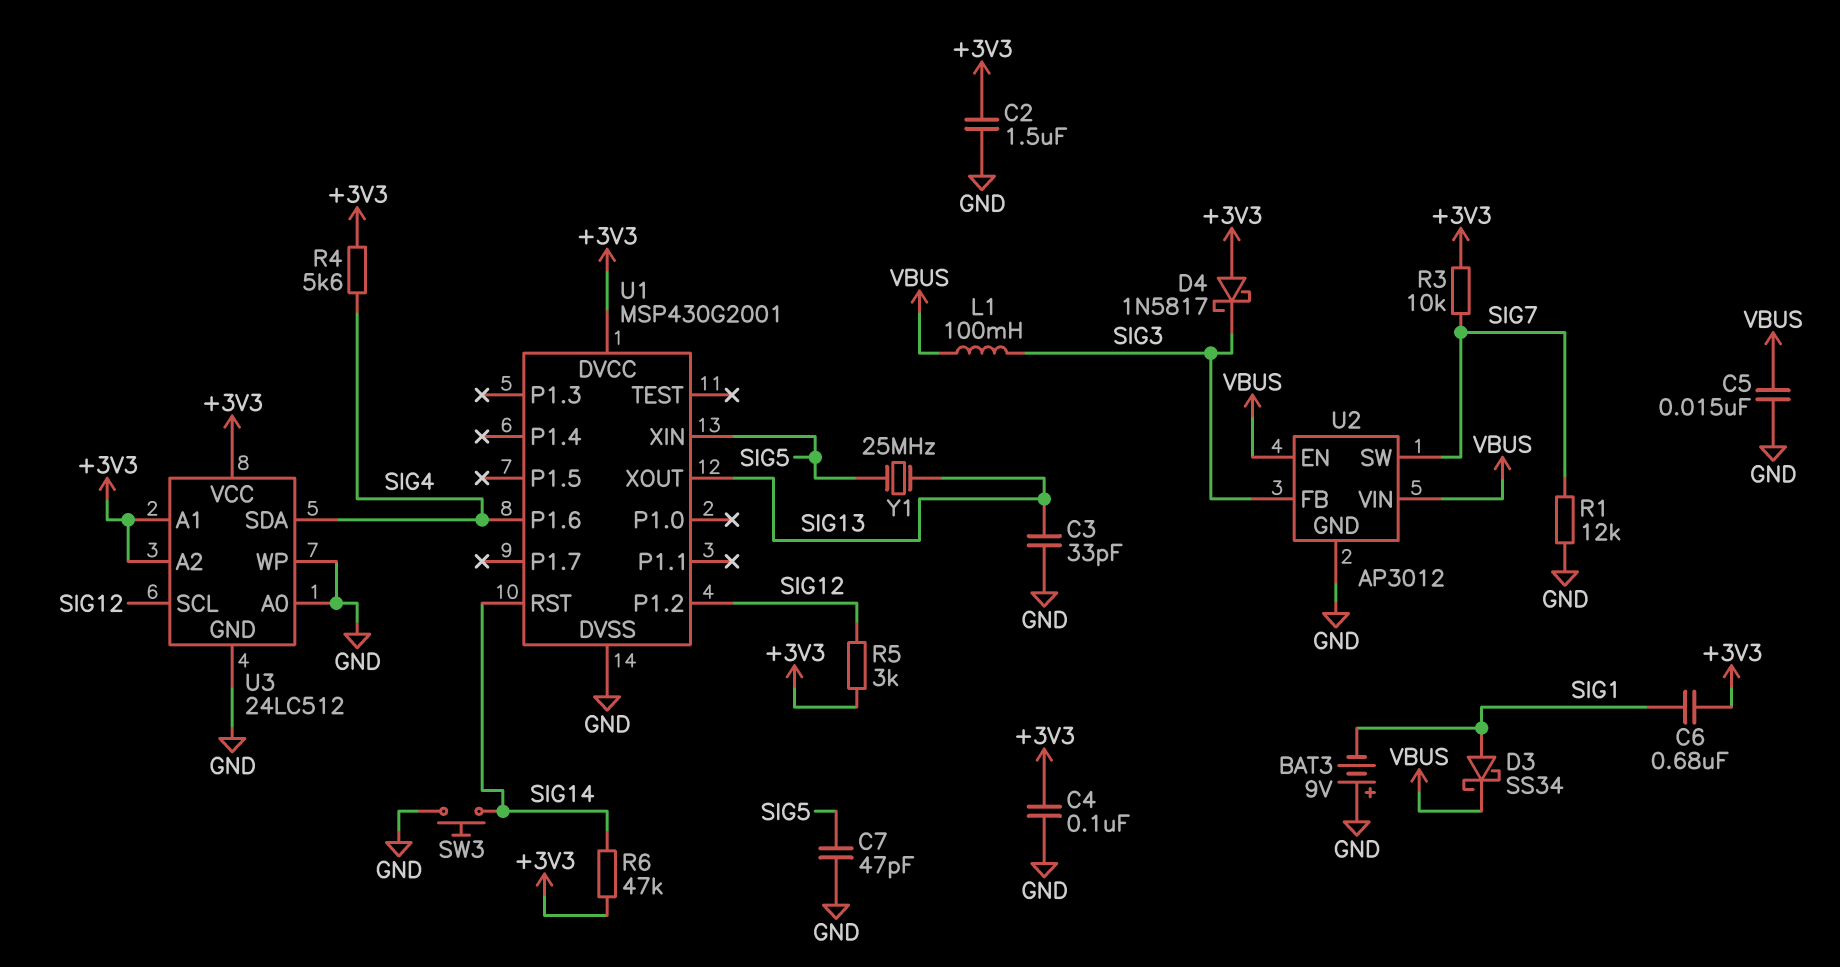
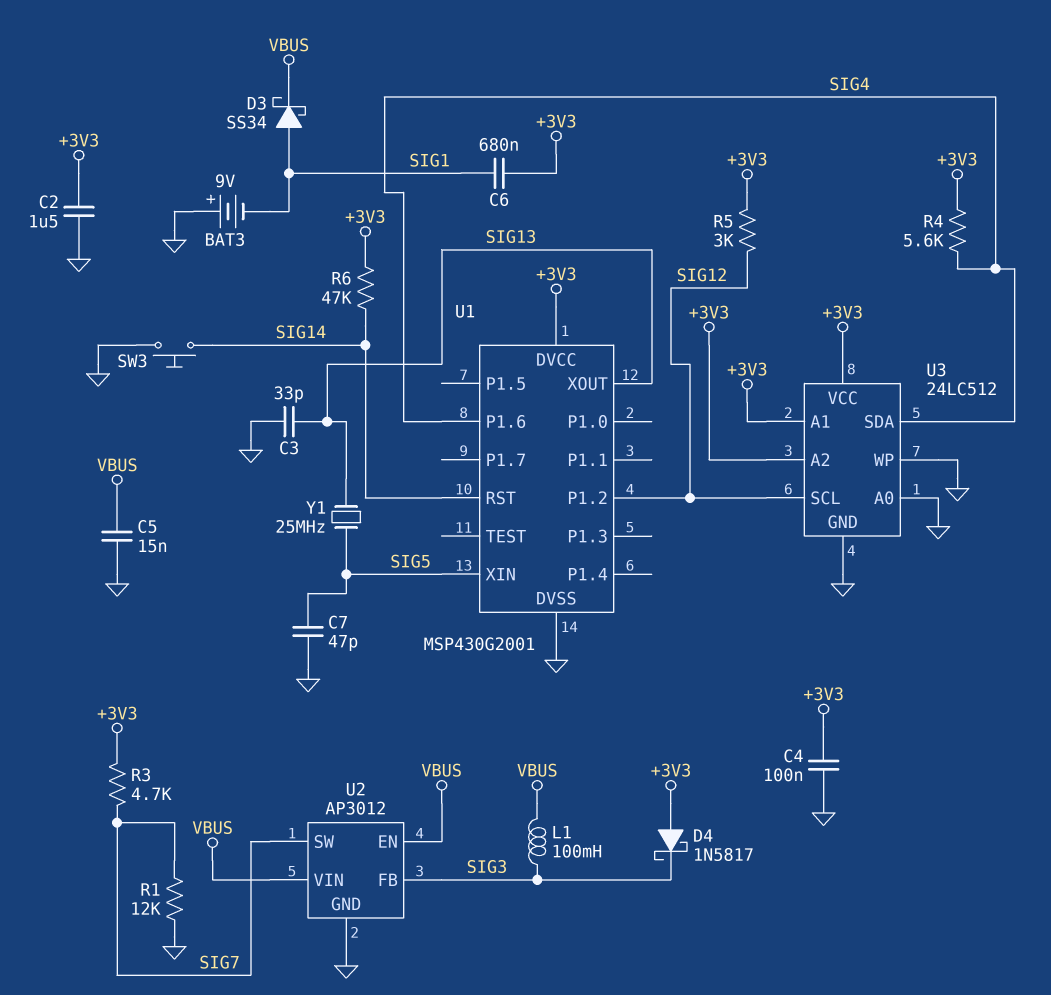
R3: 10k (+3V3, SIG7) -> 4.7k (+3V3, SIG7)

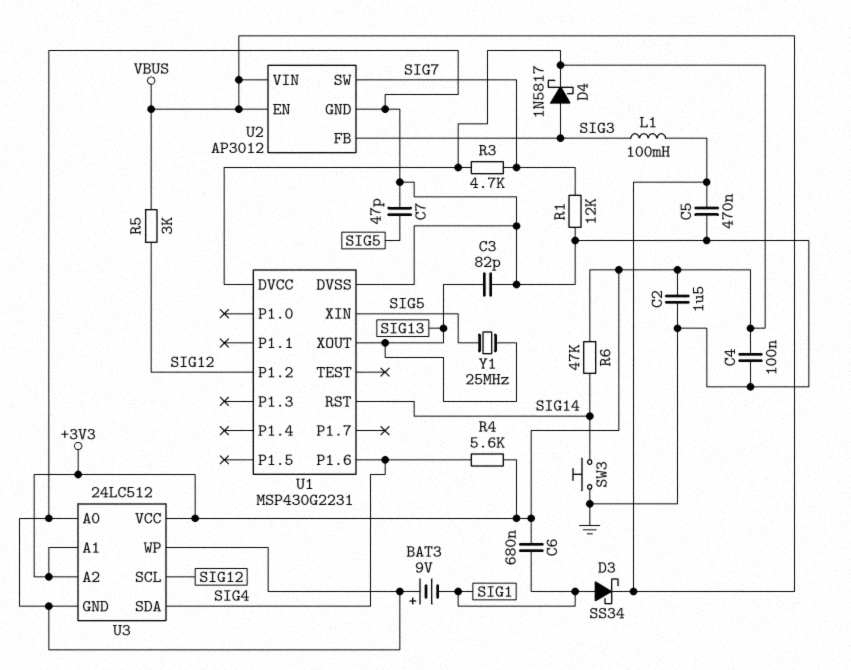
C3: 33pF (GND, SIG13) -> 82pF (GND, SIG13)
C5: 15nF (GND, VBUS) -> 470nF (GND, VBUS)
D4: schottky 1N5817 (A +3V3, K SIG3) -> schottky 1N5817 (A SIG3, K +3V3)
R5: 3k (+3V3, SIG12) -> 3k (SIG12, VBUS)
U1: MSP430G2001 -> MSP430G2231

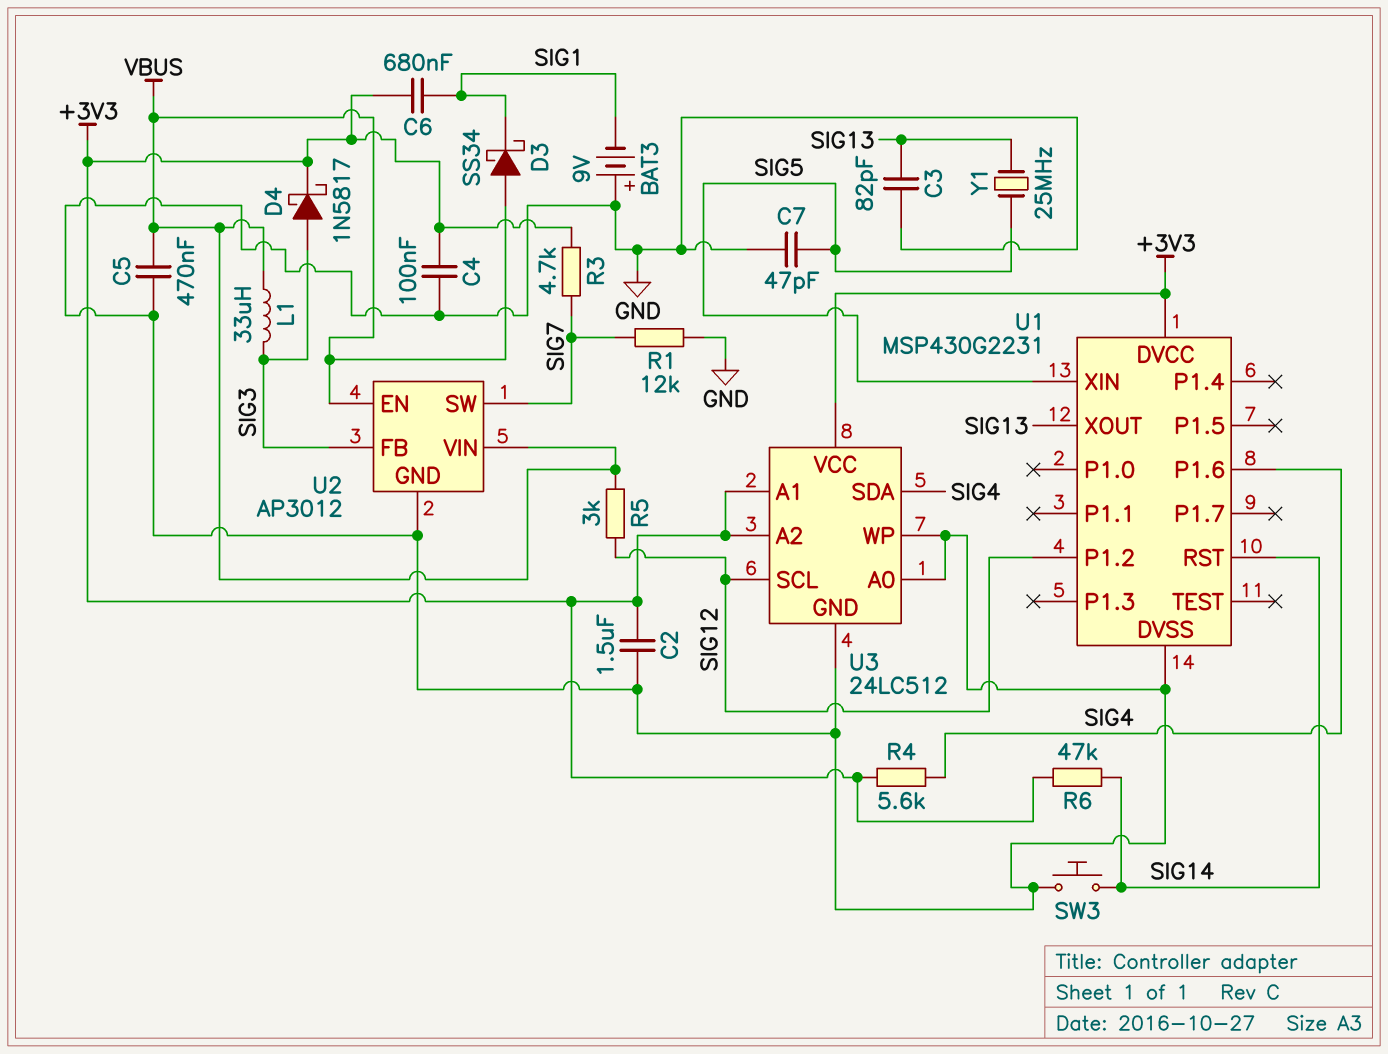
D3: schottky SS34 (A SIG1, K VBUS) -> schottky SS34 (A VBUS, K SIG1)
L1: 100mH (SIG3, VBUS) -> 33uH (SIG3, VBUS)

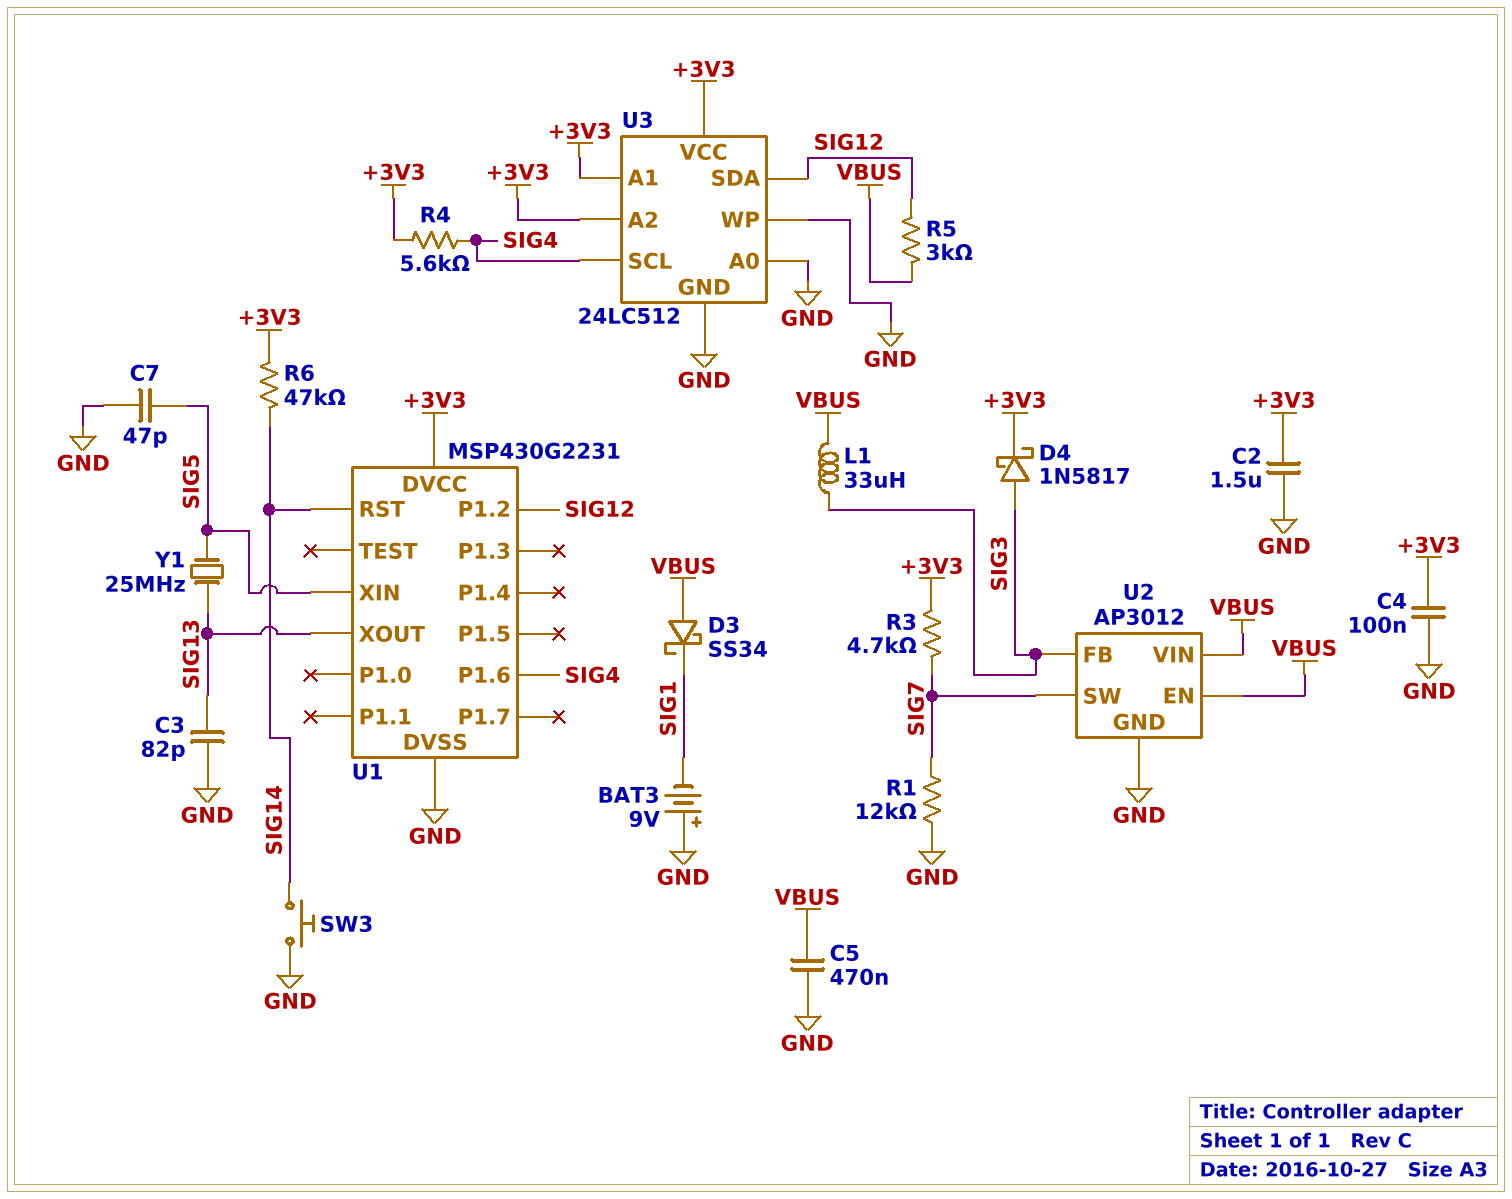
C6: 680nF (+3V3, SIG1) -> none
U3 pin SCL: SIG12 -> SIG4
U3 pin SDA: SIG4 -> SIG12

